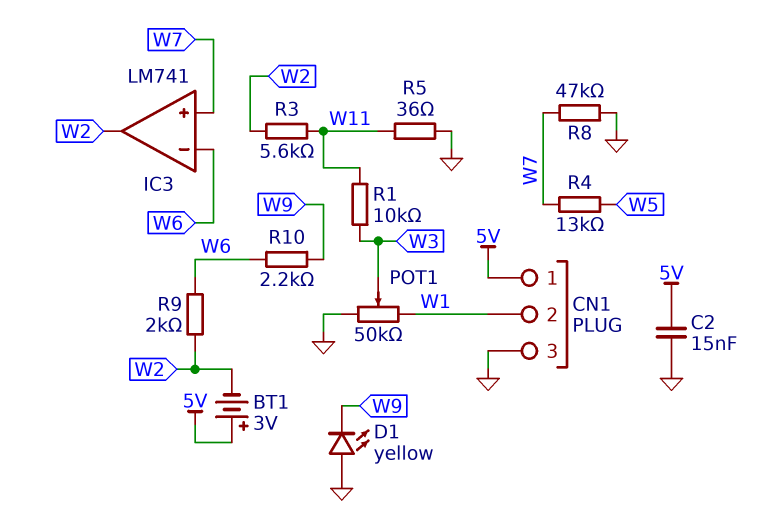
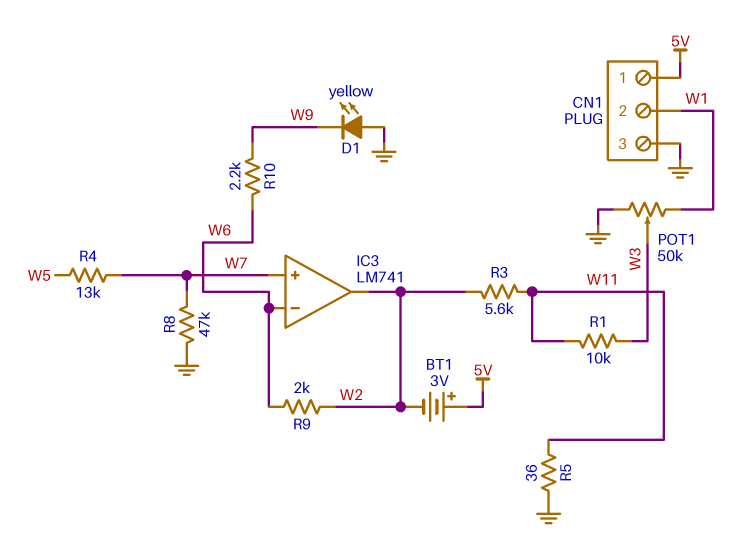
C2: 15nF (5V, GND) -> none

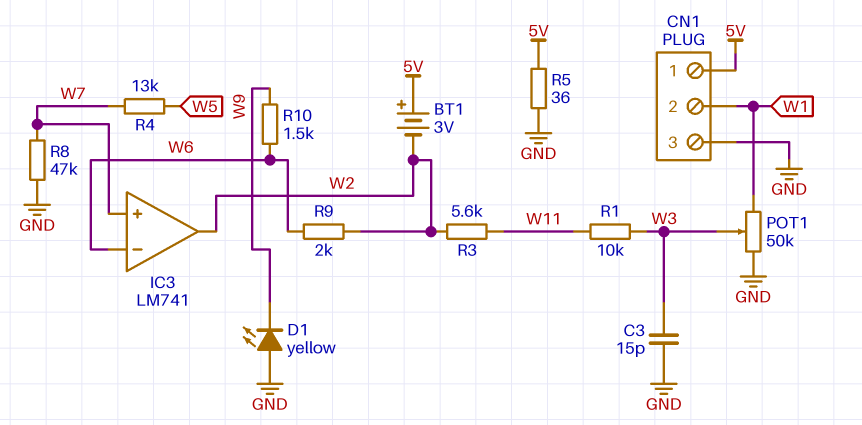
C3: none -> 15pF (GND, W3)
R5: 36 (GND, W11) -> 36 (5V, GND)
R10: 2.2k (W6, W9) -> 1.5k (W6, W9)

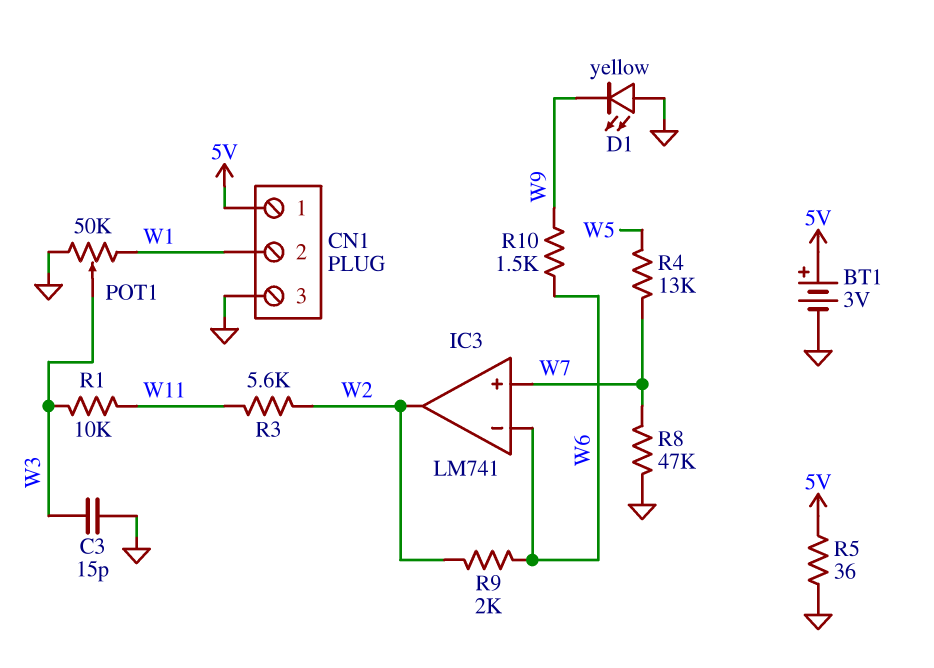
BT1: 3V (plus 5V, minus W2) -> 3V (plus 5V, minus GND)

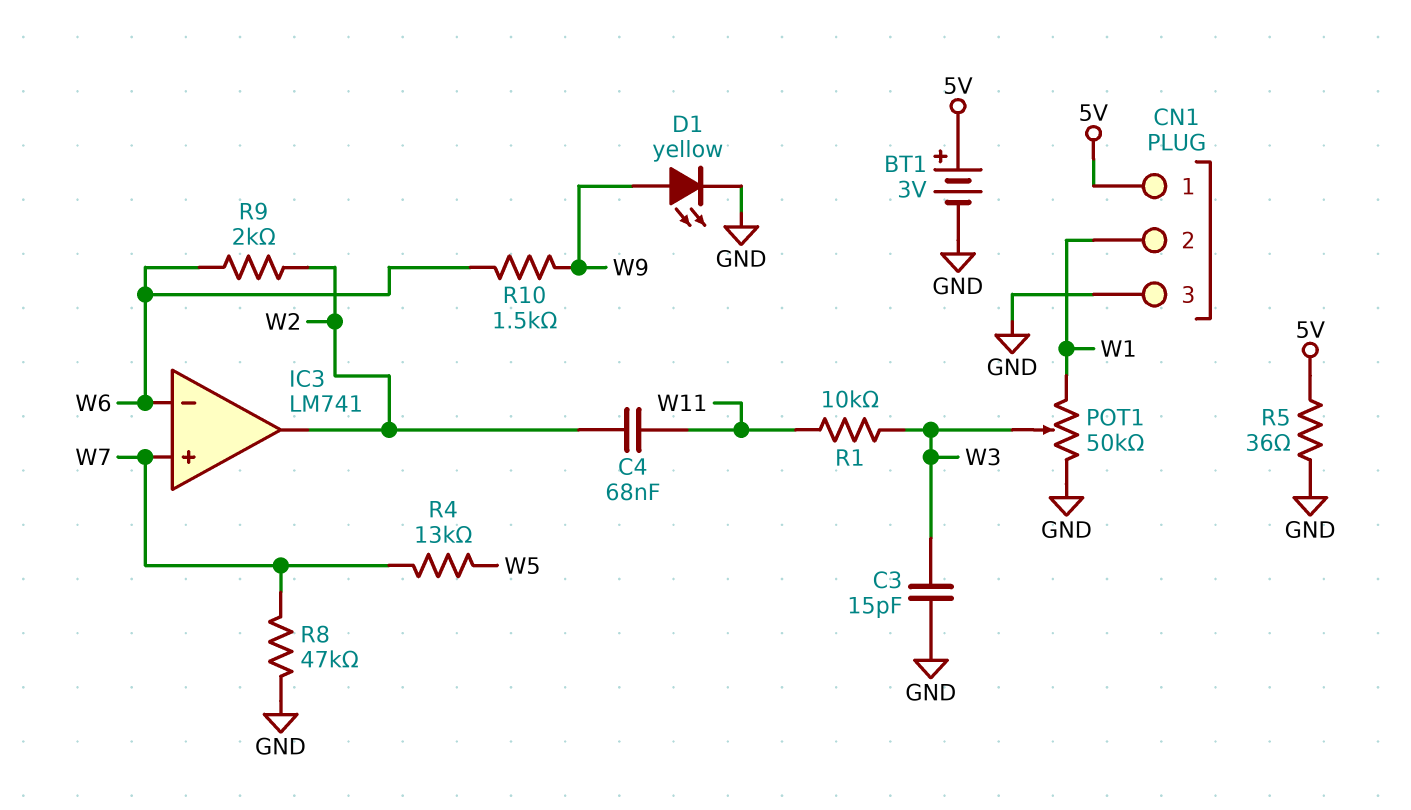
C4: none -> 68nF (W2, W11)
D1: LED yellow (A GND, K W9) -> LED yellow (A W9, K GND)
R3: 5.6k (W2, W11) -> none

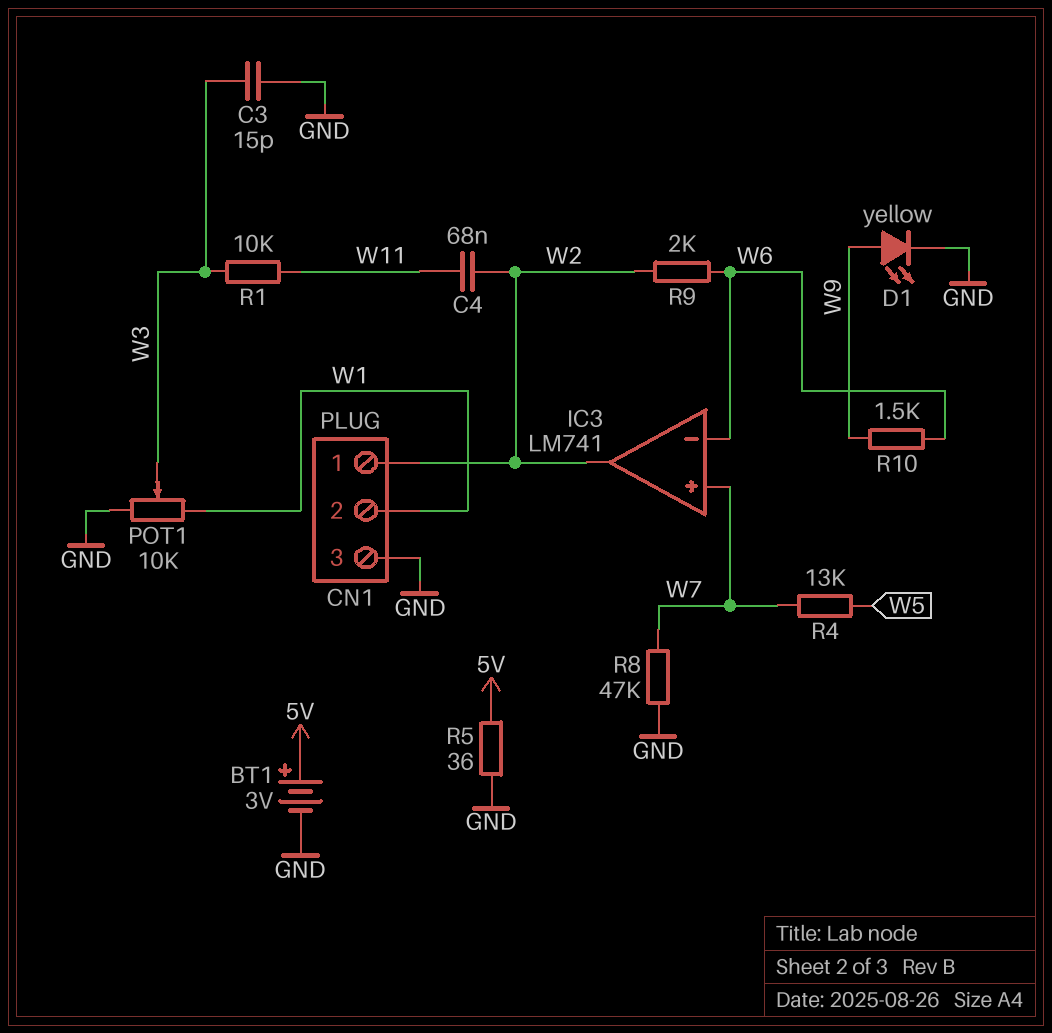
CN1 pin 1: 5V -> W2
POT1: 50k (GND, W1, wiper W3) -> 10k (GND, W1, wiper W3)

